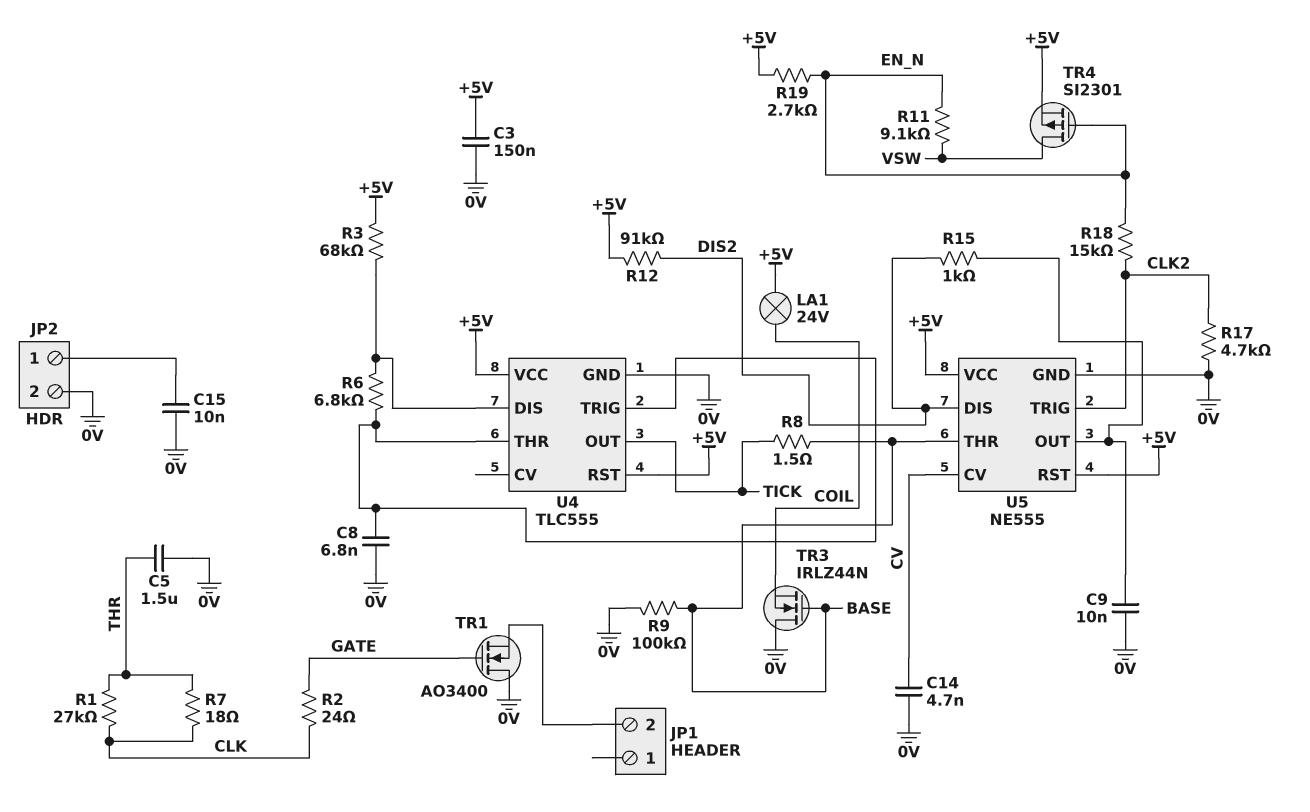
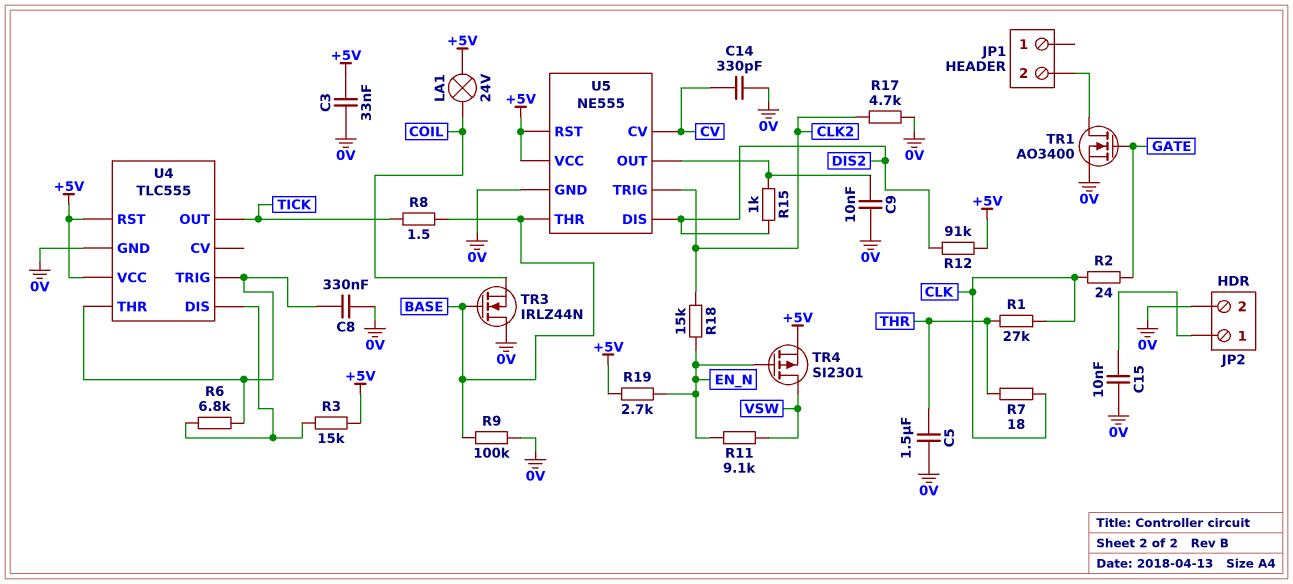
C3: 150nF (+5V, 0V) -> 33nF (+5V, 0V)
C8: 6.8nF (0V, U4/THR) -> 330nF (0V, U4/THR)
C14: 4.7nF (0V, CV) -> 330pF (0V, CV)
R3: 68k (+5V, U4/DIS) -> 15k (+5V, U4/DIS)
TR1: NMOS AO3400 (G GATE, D 0V, S JP1/2) -> NMOS AO3400 (G GATE, D JP1/2, S 0V)

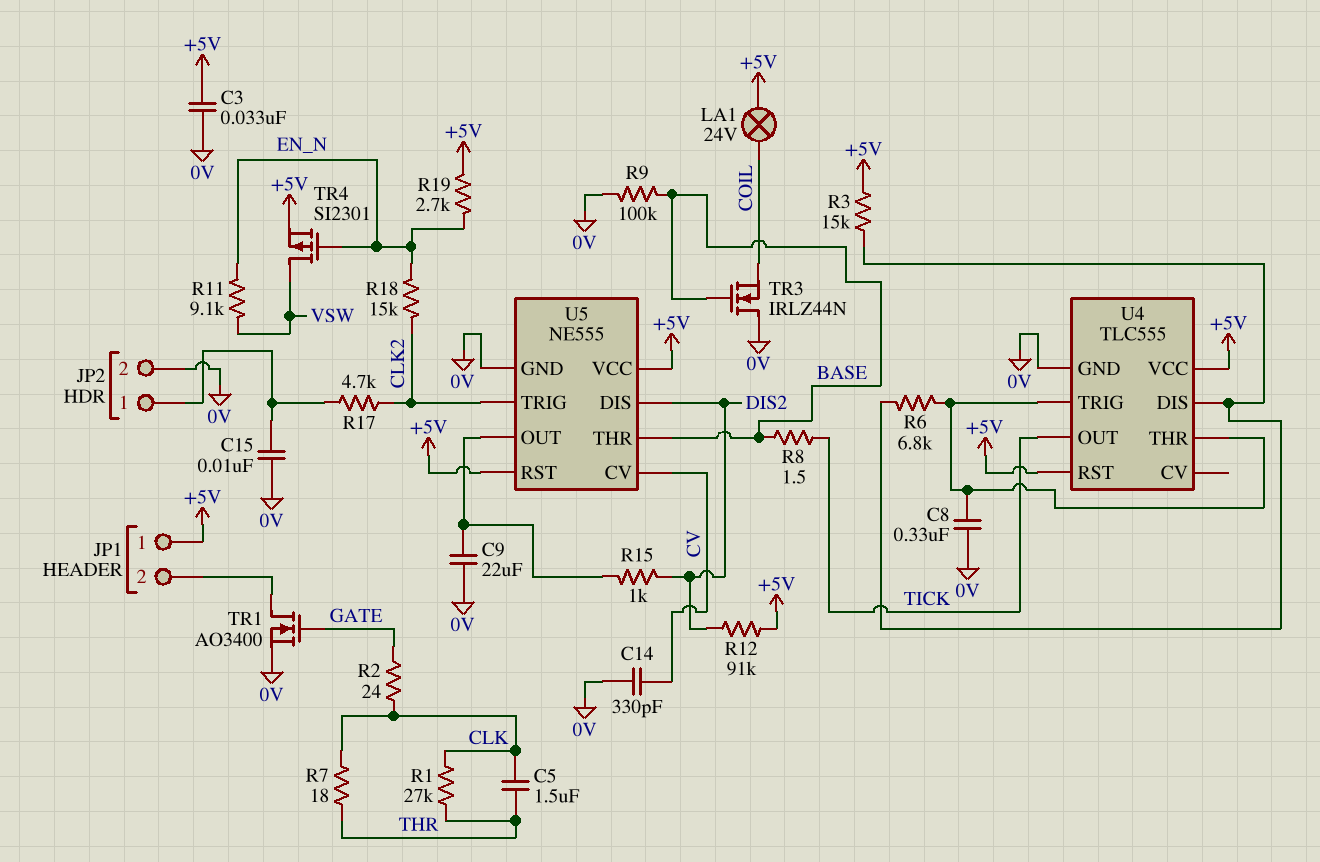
C5: 1.5uF (0V, THR) -> 1.5uF (CLK, THR)
C9: 10nF (0V, U5/OUT) -> 22uF (0V, U5/OUT)
JP1 pin 1: none -> +5V
R17: 4.7k (0V, CLK2) -> 4.7k (CLK2, JP2/1)

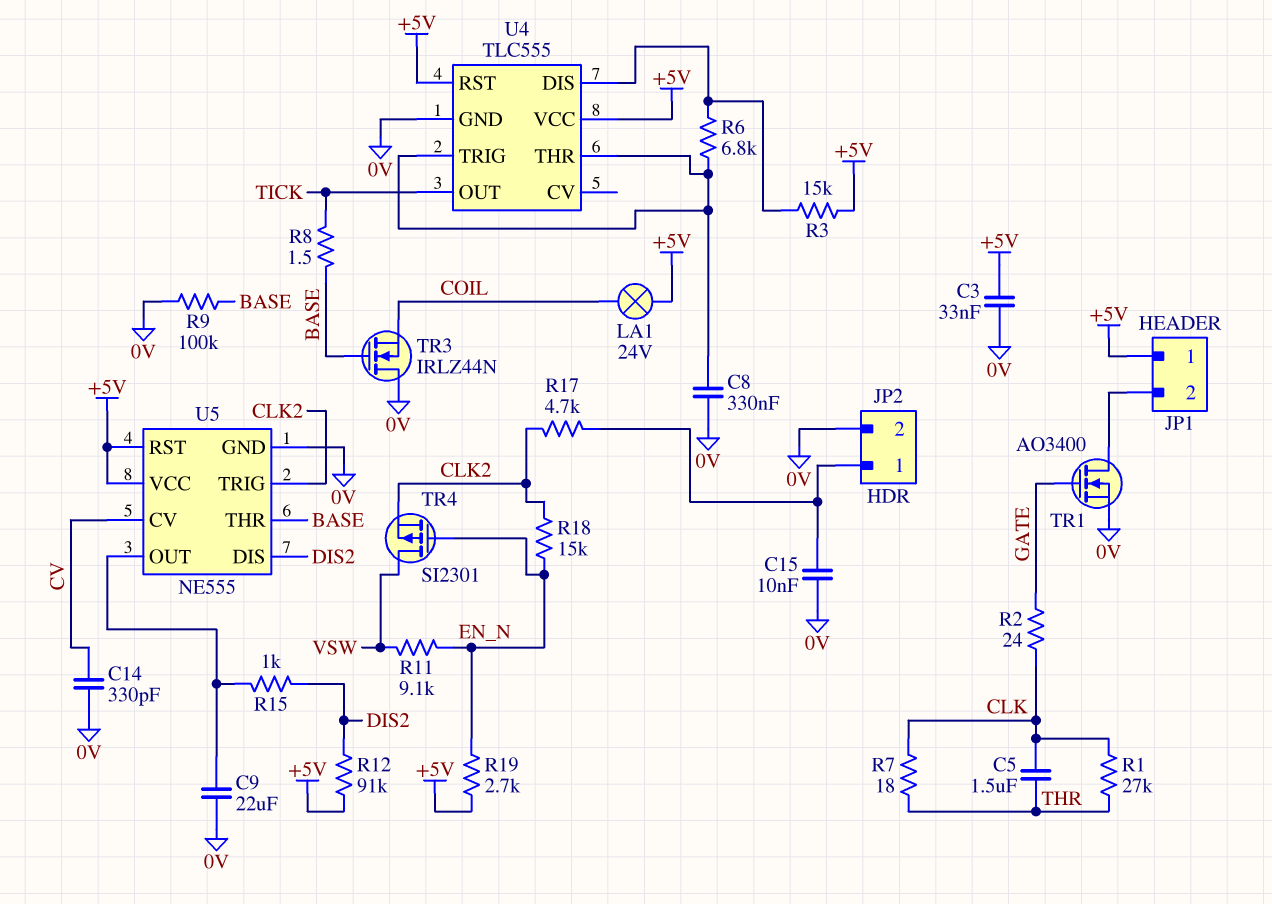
TR4: PMOS SI2301 (G EN_N, D VSW, S +5V) -> PMOS SI2301 (G EN_N, D VSW, S CLK2)

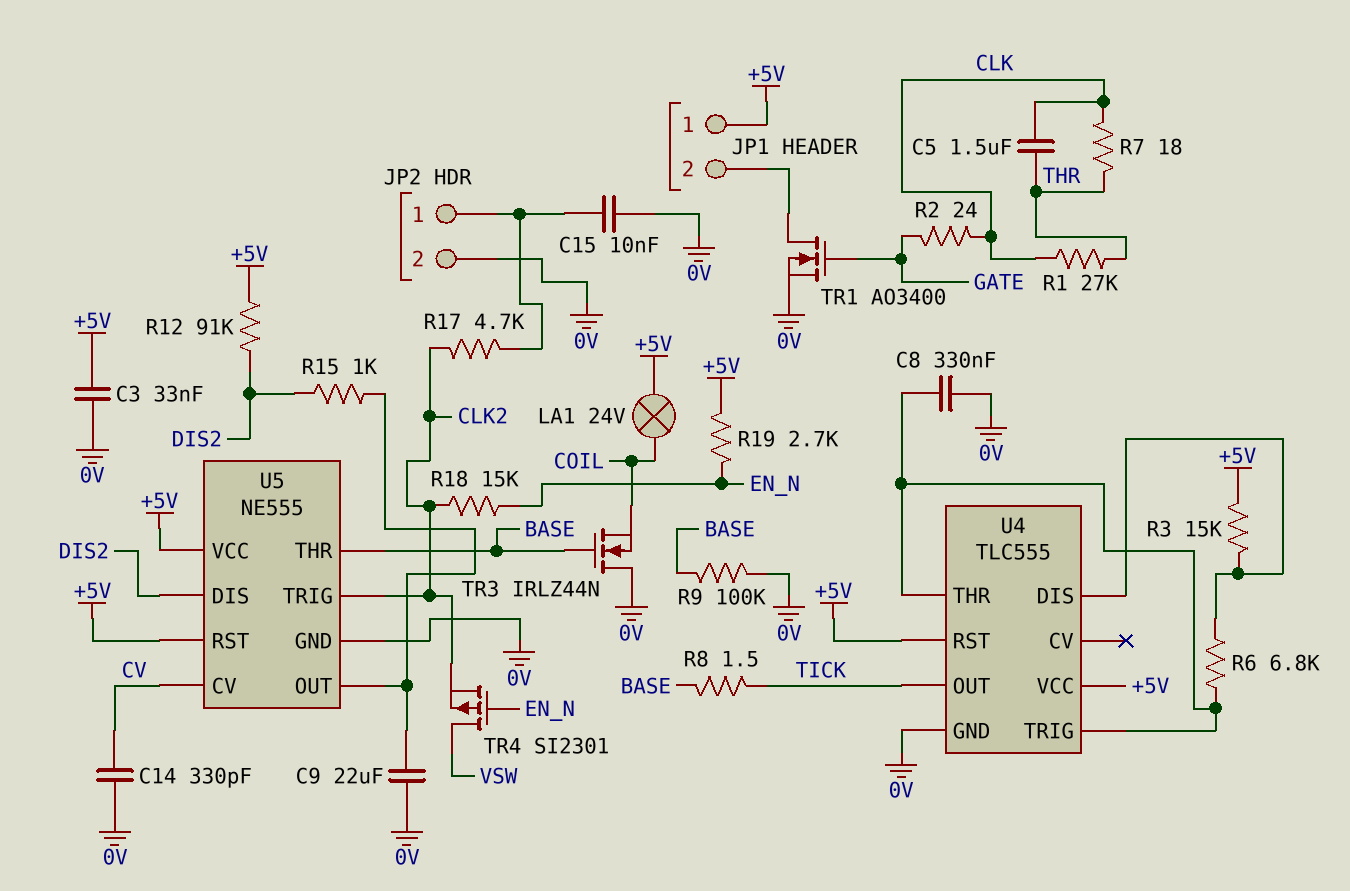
R11: 9.1k (EN_N, VSW) -> none

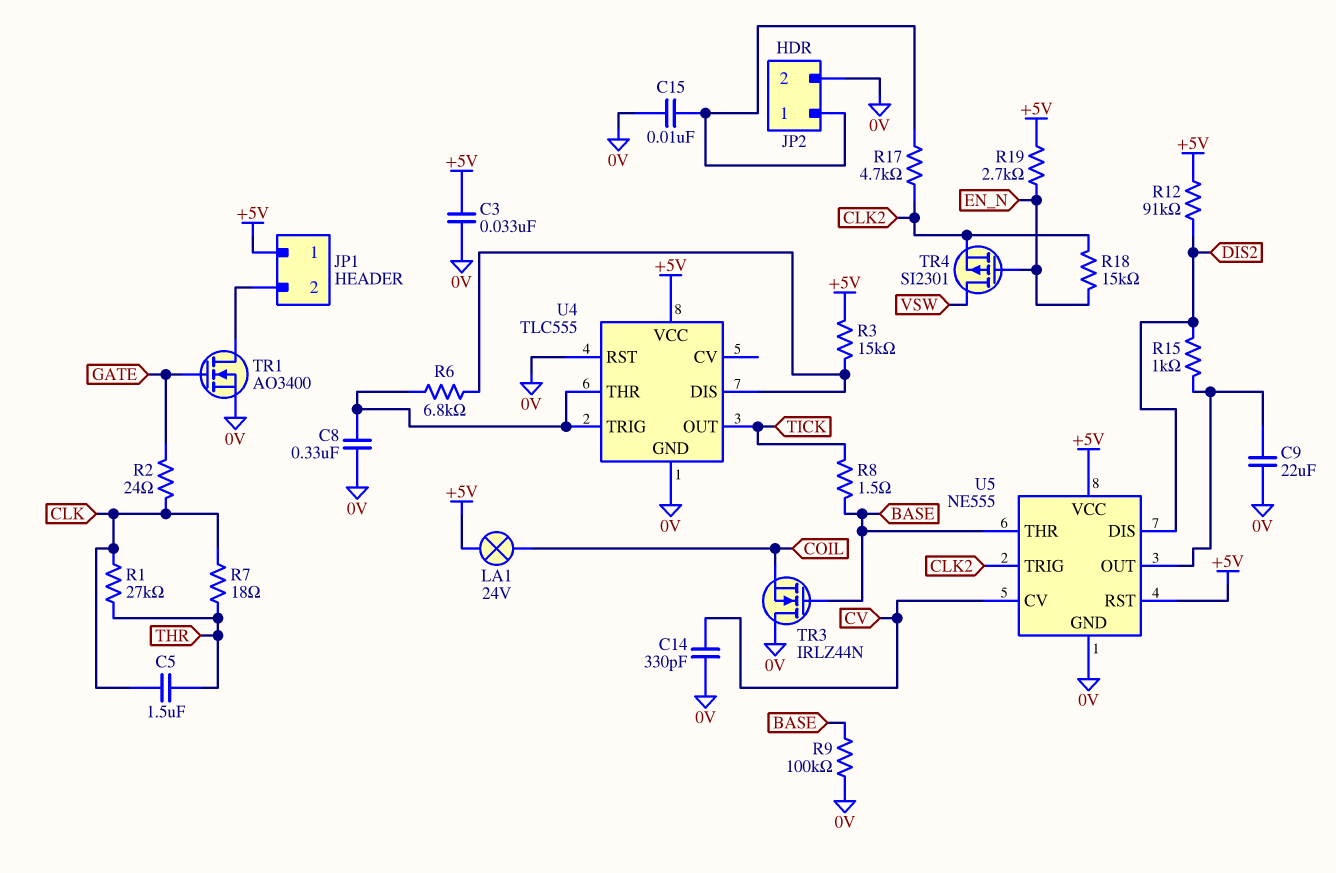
U4 pin RST: +5V -> 0V

